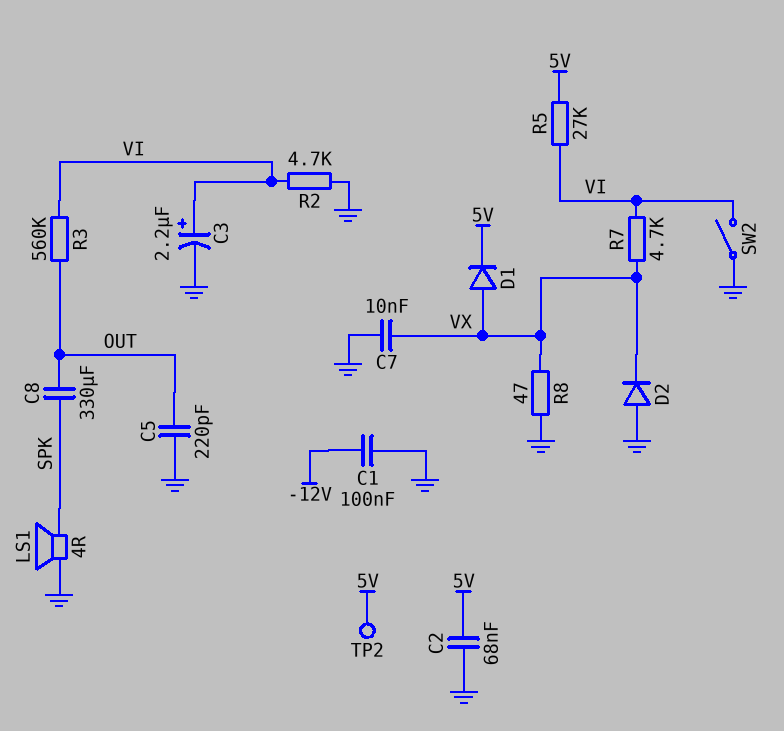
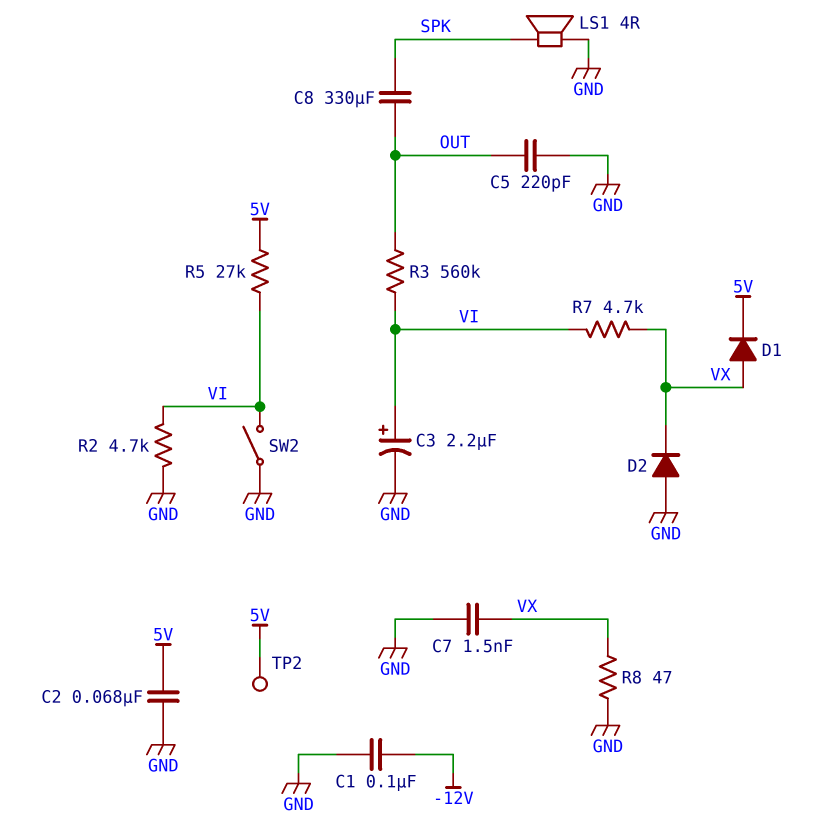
C7: 10nF (GND, VX) -> 1.5nF (GND, VX)

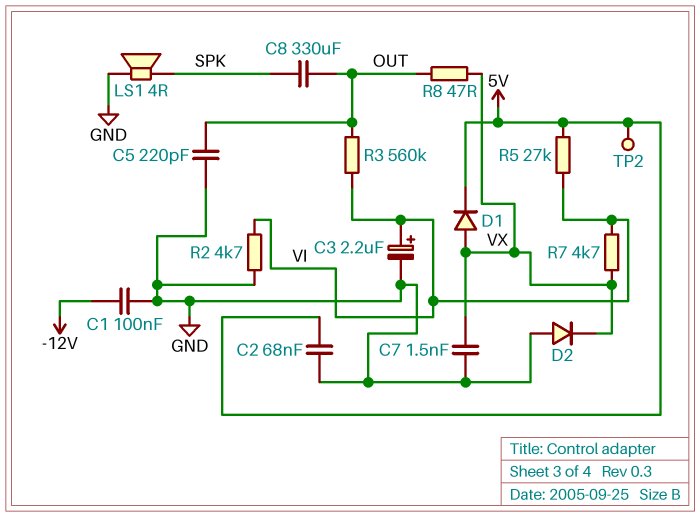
R8: 47 (GND, VX) -> 47 (OUT, VX)
SW2: switch (GND, VI) -> none

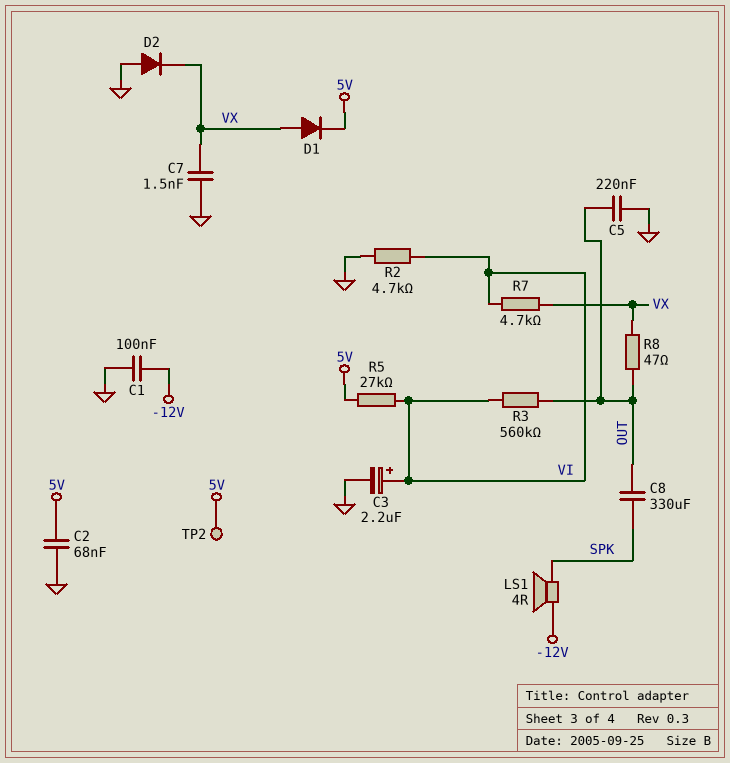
C5: 220pF (GND, OUT) -> 220nF (GND, OUT)
LS1: speaker 4R (GND, SPK) -> speaker 4R (-12V, SPK)

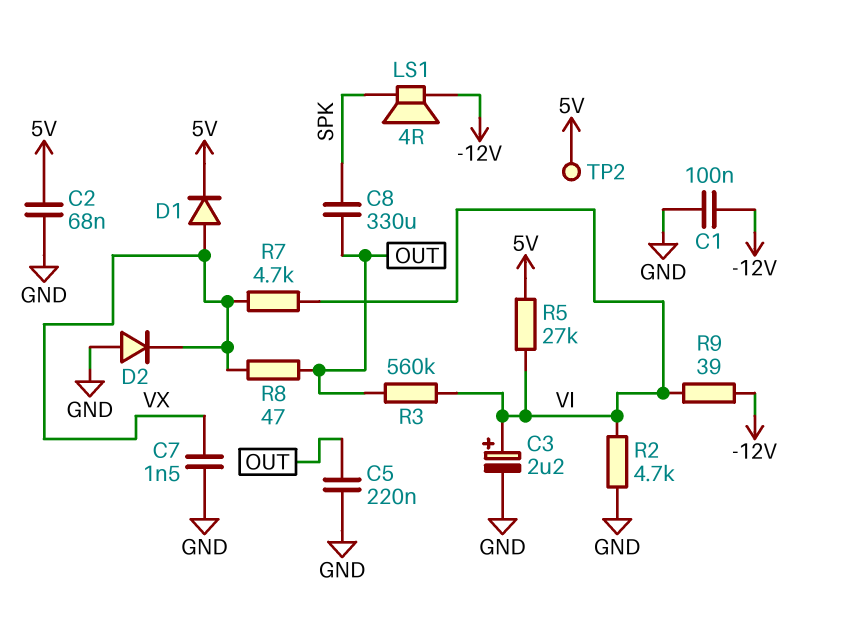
R9: none -> 39 (-12V, VI)

